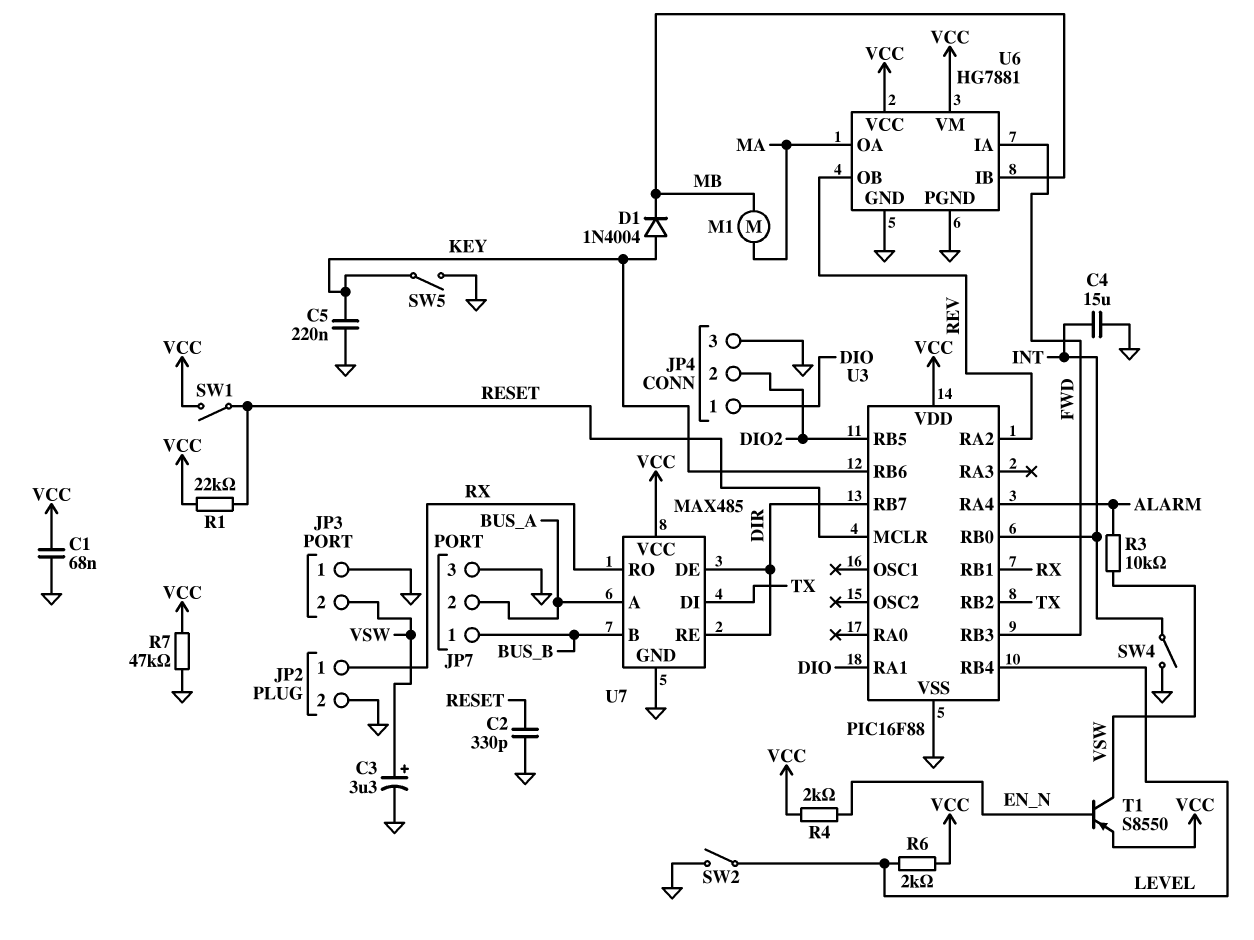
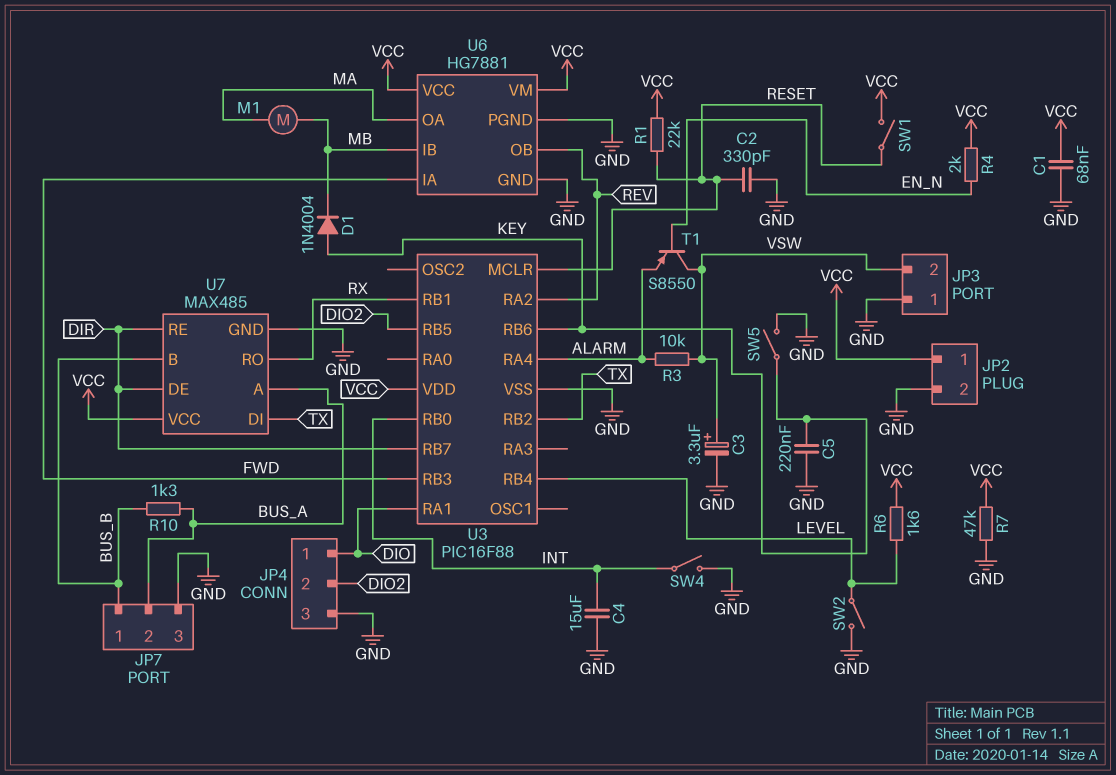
JP2 pin 1: RX -> VCC
R6: 2k (LEVEL, VCC) -> 1.6k (LEVEL, VCC)
R10: none -> 1.3k (BUS_A, BUS_B)
T1: PNP S8550 (B EN_N, C VSW, E VCC) -> PNP S8550 (B EN_N, C VSW, E ALARM)

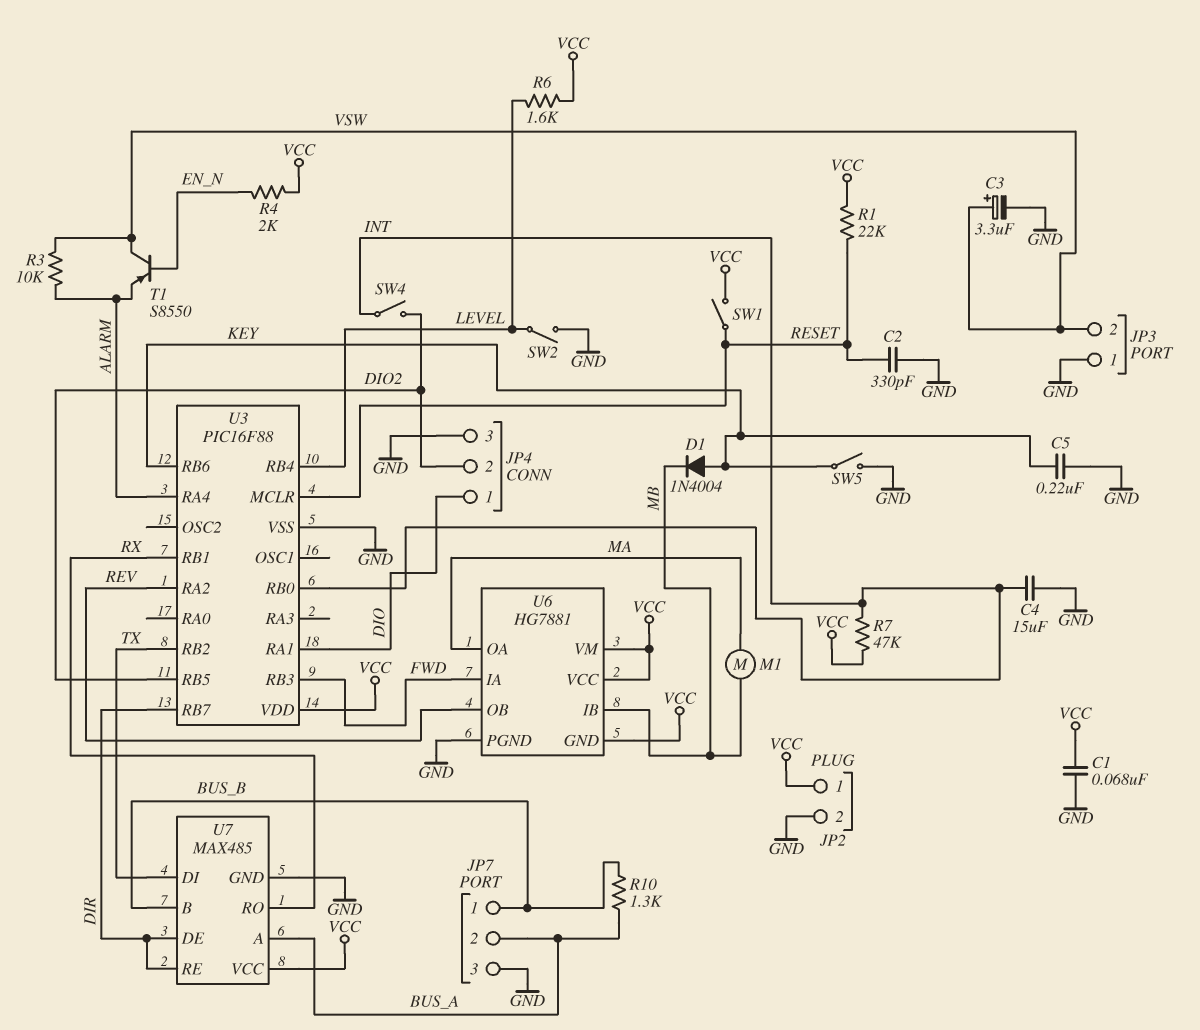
R7: 47k (GND, VCC) -> 47k (INT, VCC)
SW4: switch (GND, INT) -> switch (DIO2, INT)
U6 pin GND: GND -> VCC

